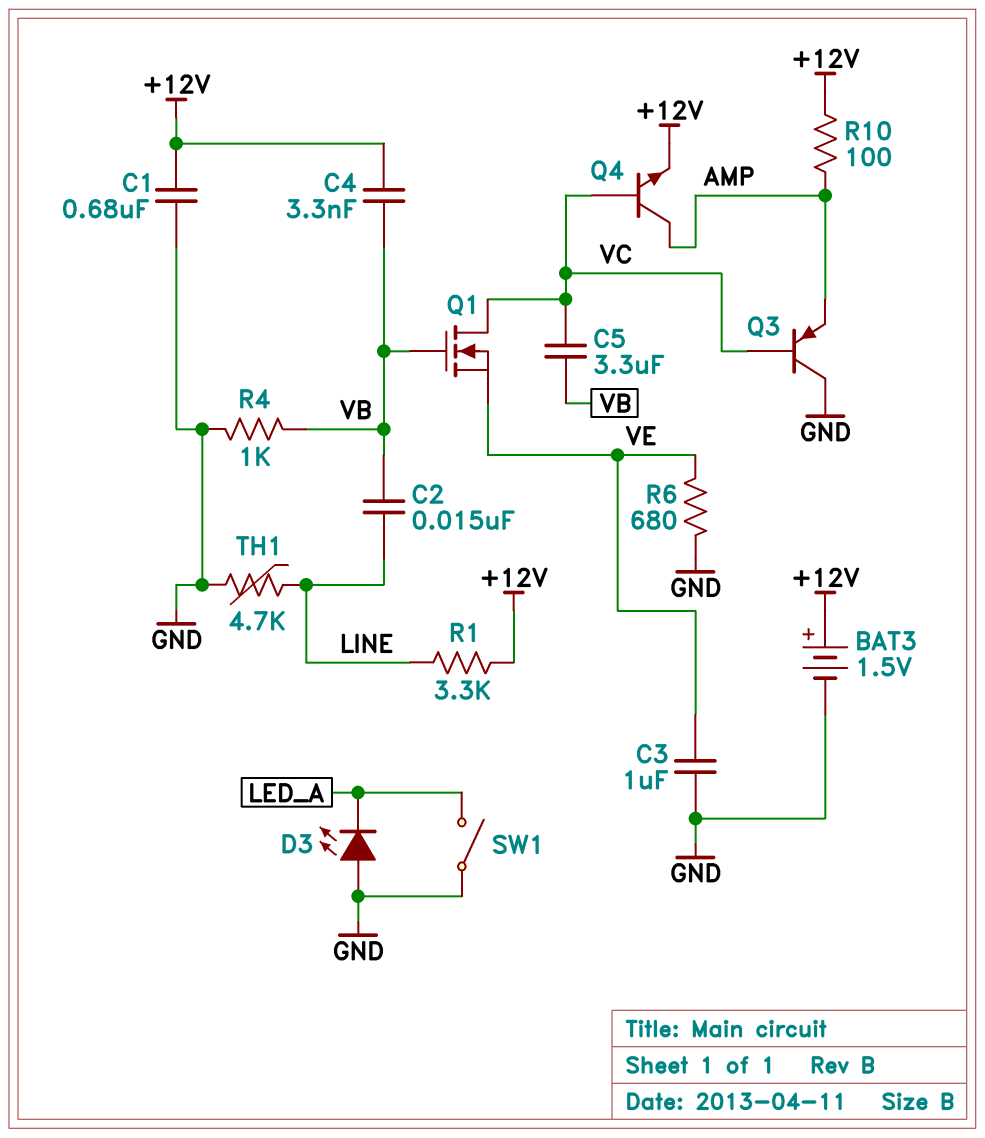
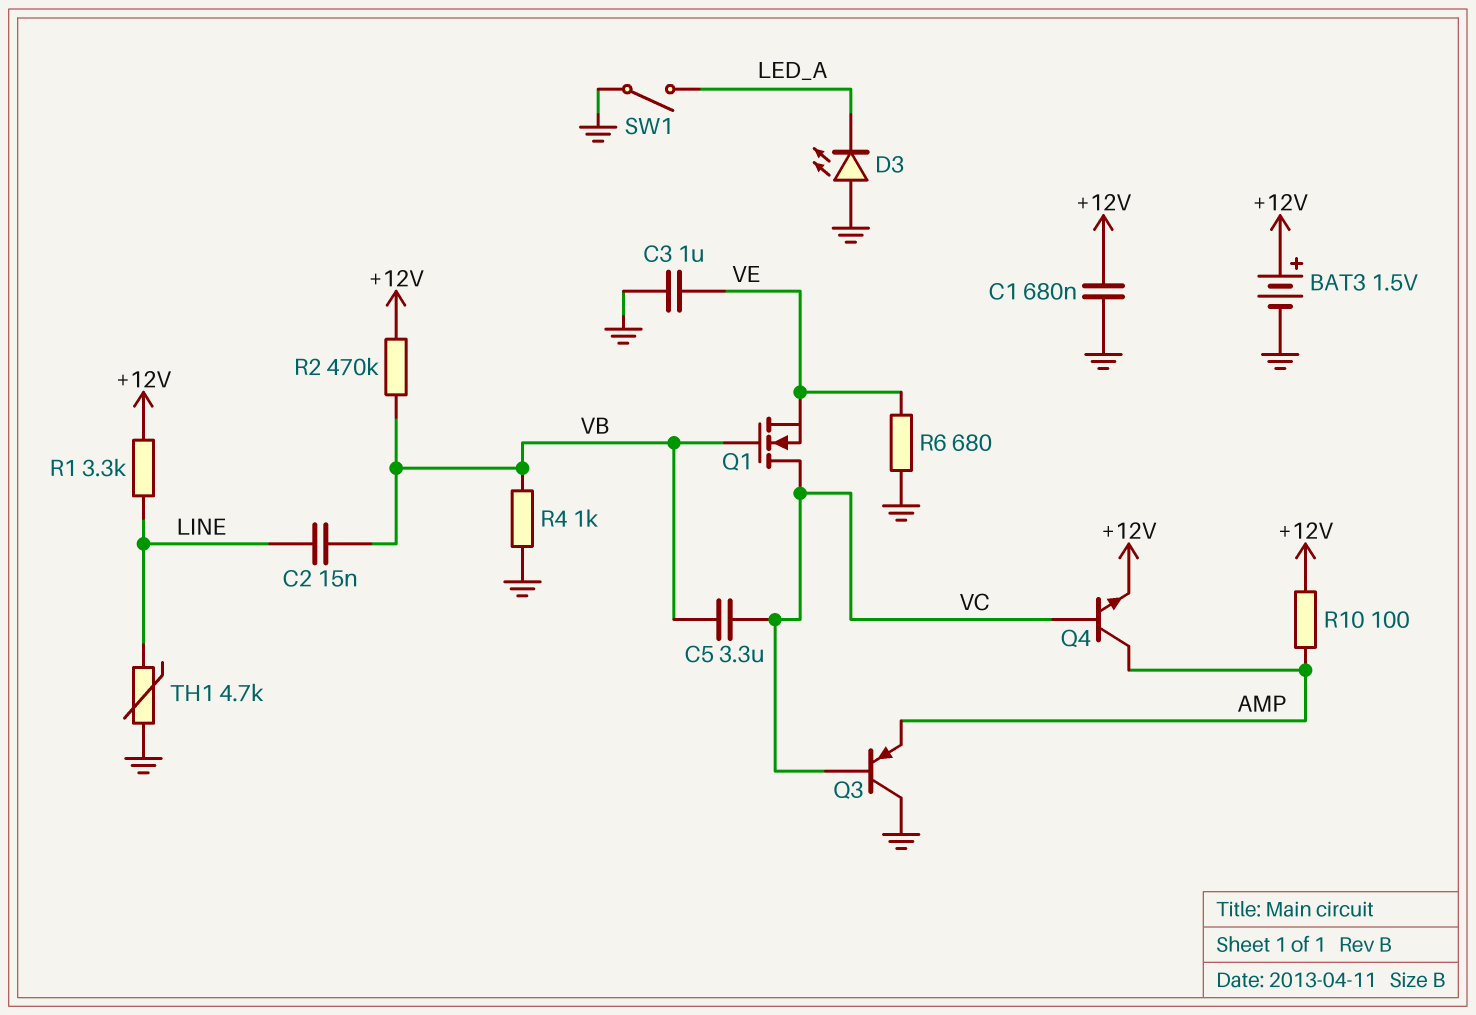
C4: 3.3nF (+12V, VB) -> none
R2: none -> 470k (+12V, VB)

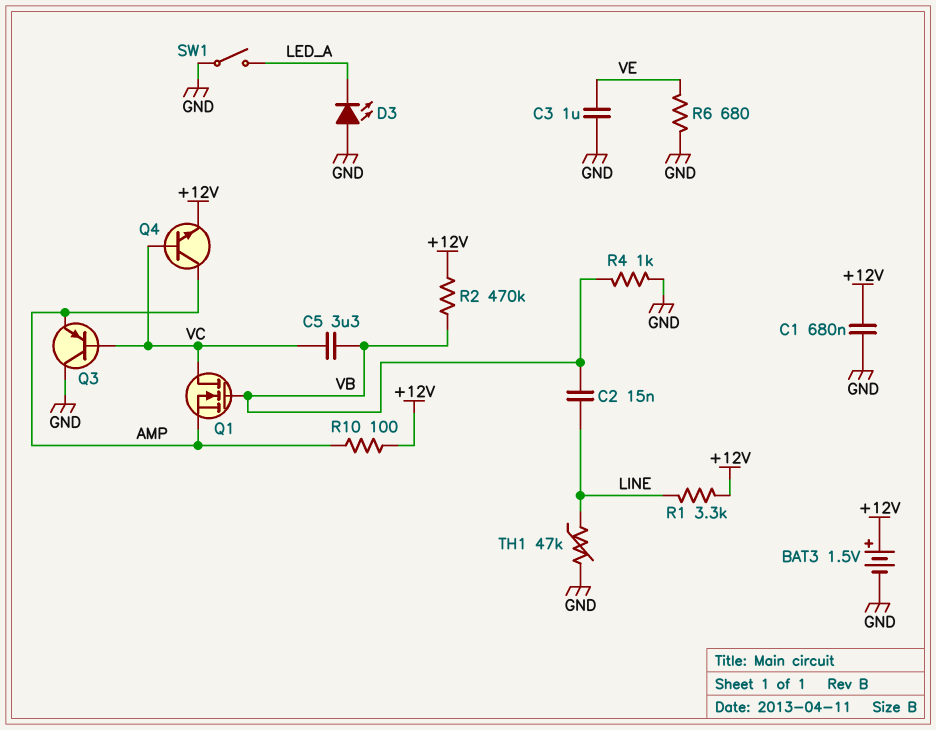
Q1: NMOS (G VB, D VC, S VE) -> NMOS (G VB, D VC, S AMP)
TH1: 4.7k (GND, LINE) -> 47k (GND, LINE)

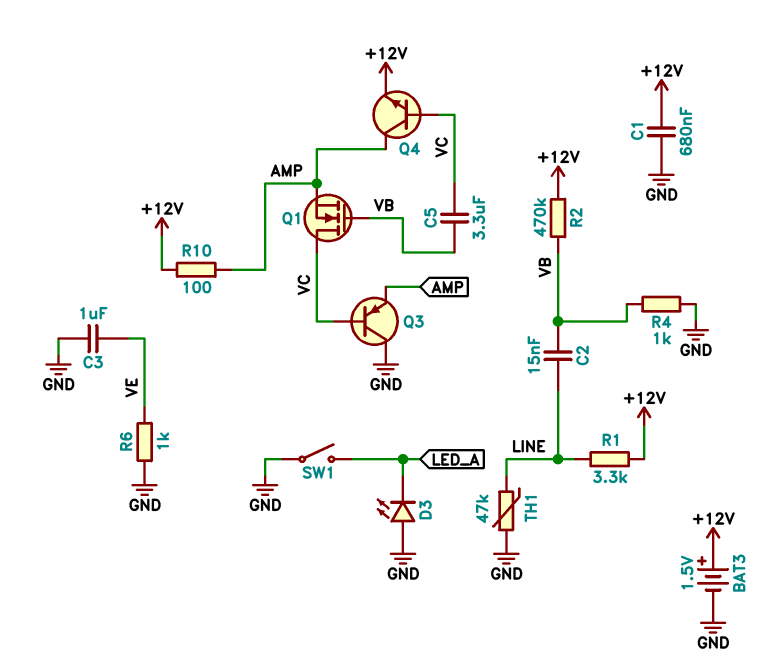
R6: 680 (GND, VE) -> 1k (GND, VE)

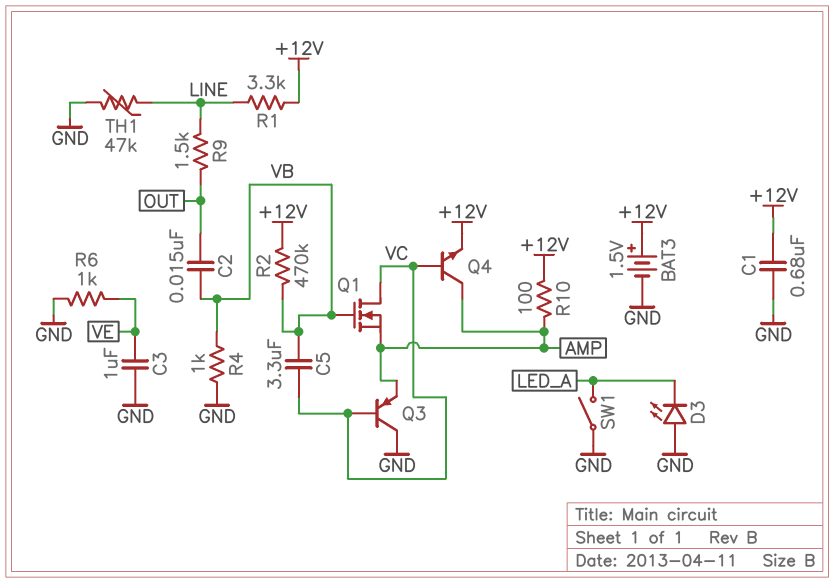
C2: 15nF (LINE, VB) -> 15nF (OUT, VB)
R9: none -> 1.5k (LINE, OUT)

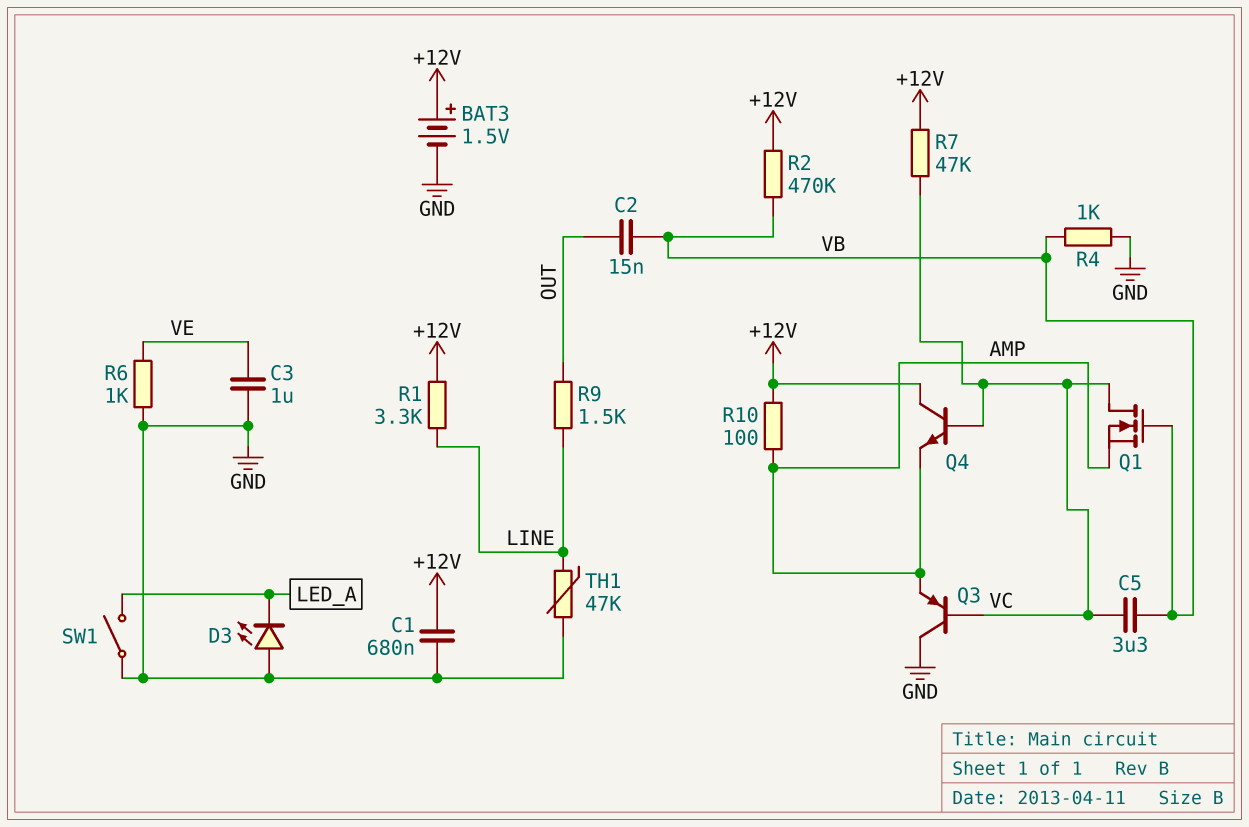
Q4: NPN (B VC, C AMP, E +12V) -> NPN (B VC, C +12V, E AMP)
R7: none -> 47k (+12V, VC)

